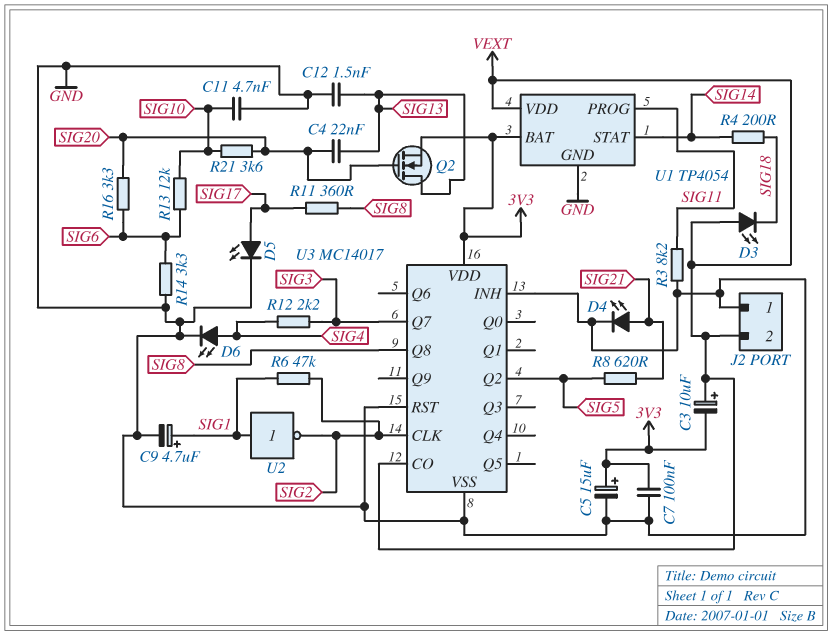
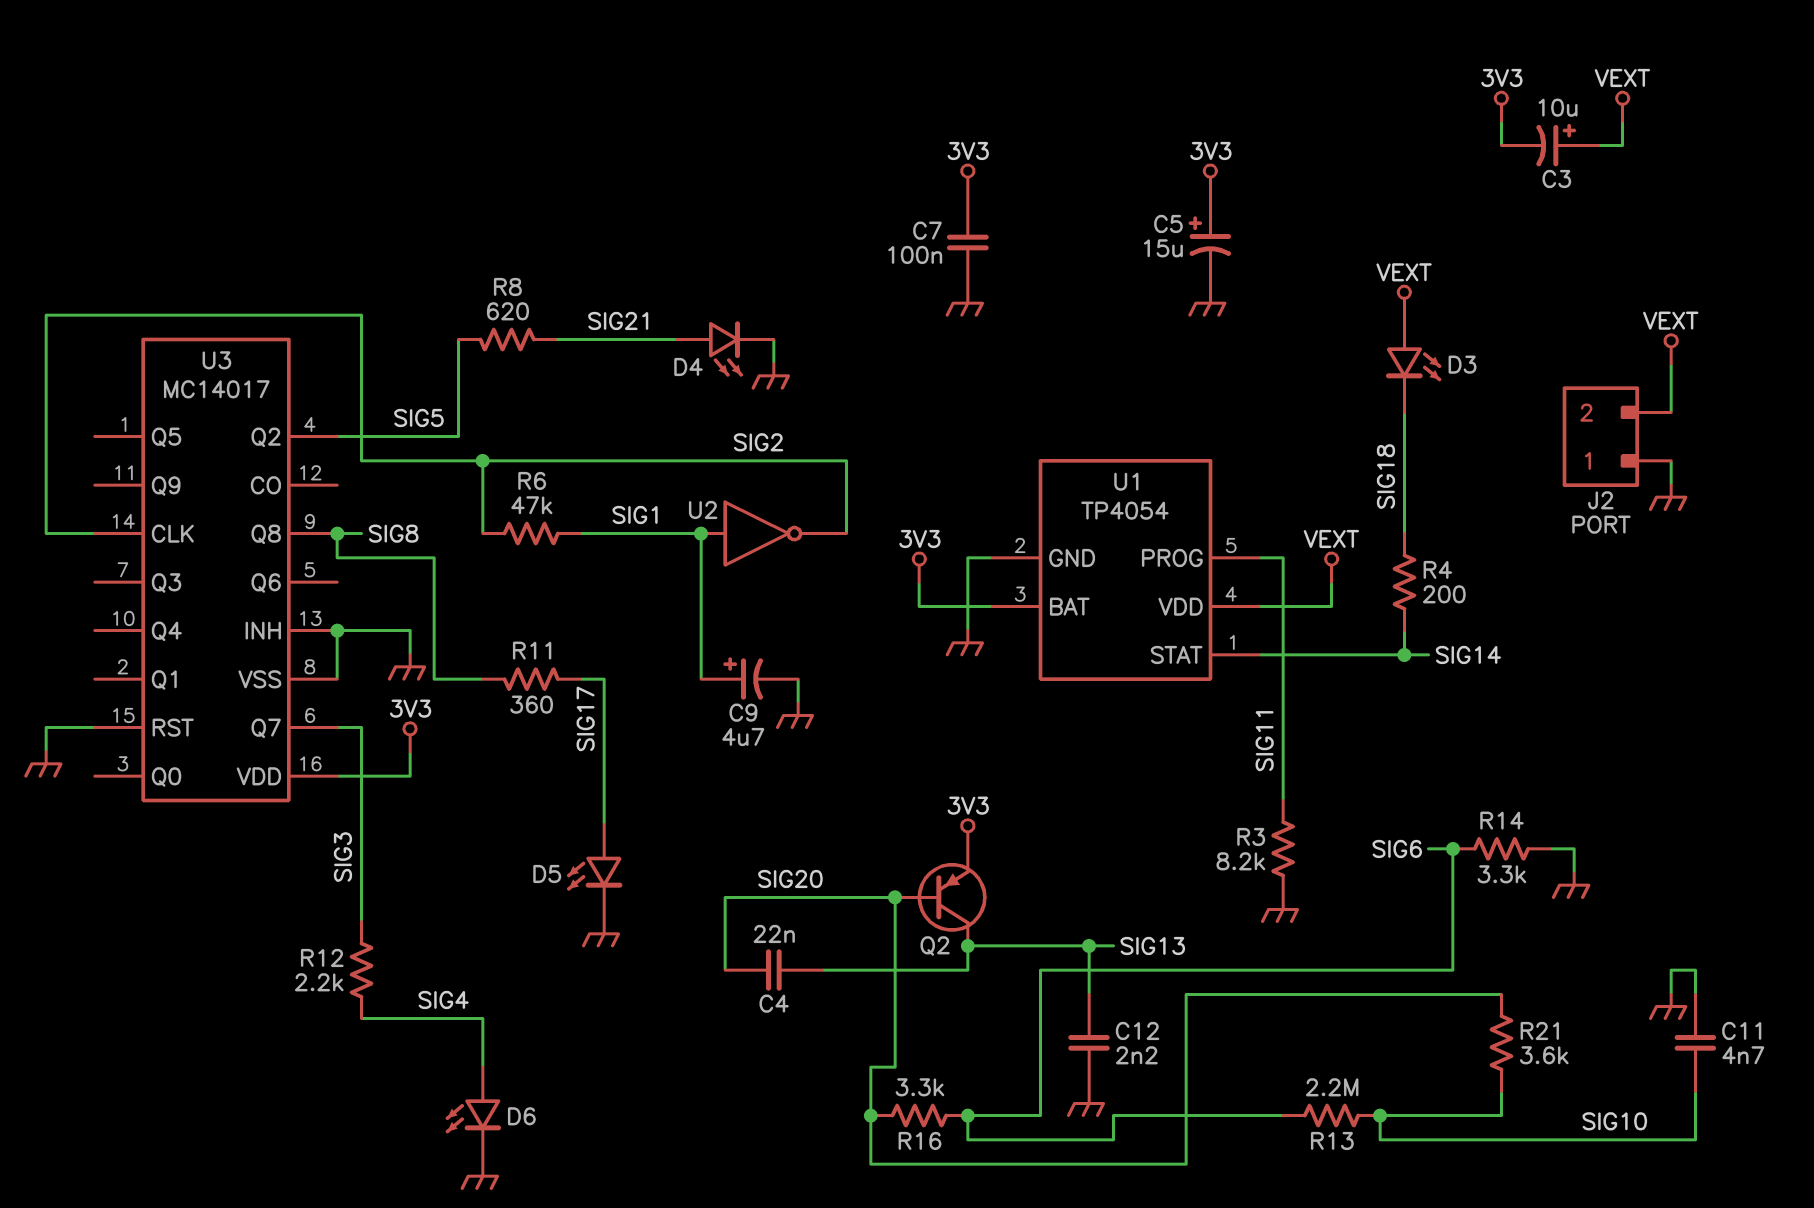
C12: 1.5nF (GND, SIG13) -> 2.2nF (GND, SIG13)
Q2: NMOS (G SIG20, D SIG13, S 3V3) -> PNP (B SIG20, C SIG13, E 3V3)
R13: 12k (SIG6, SIG10) -> 2.2M (SIG6, SIG10)
U3 pin CO: VEXT -> none

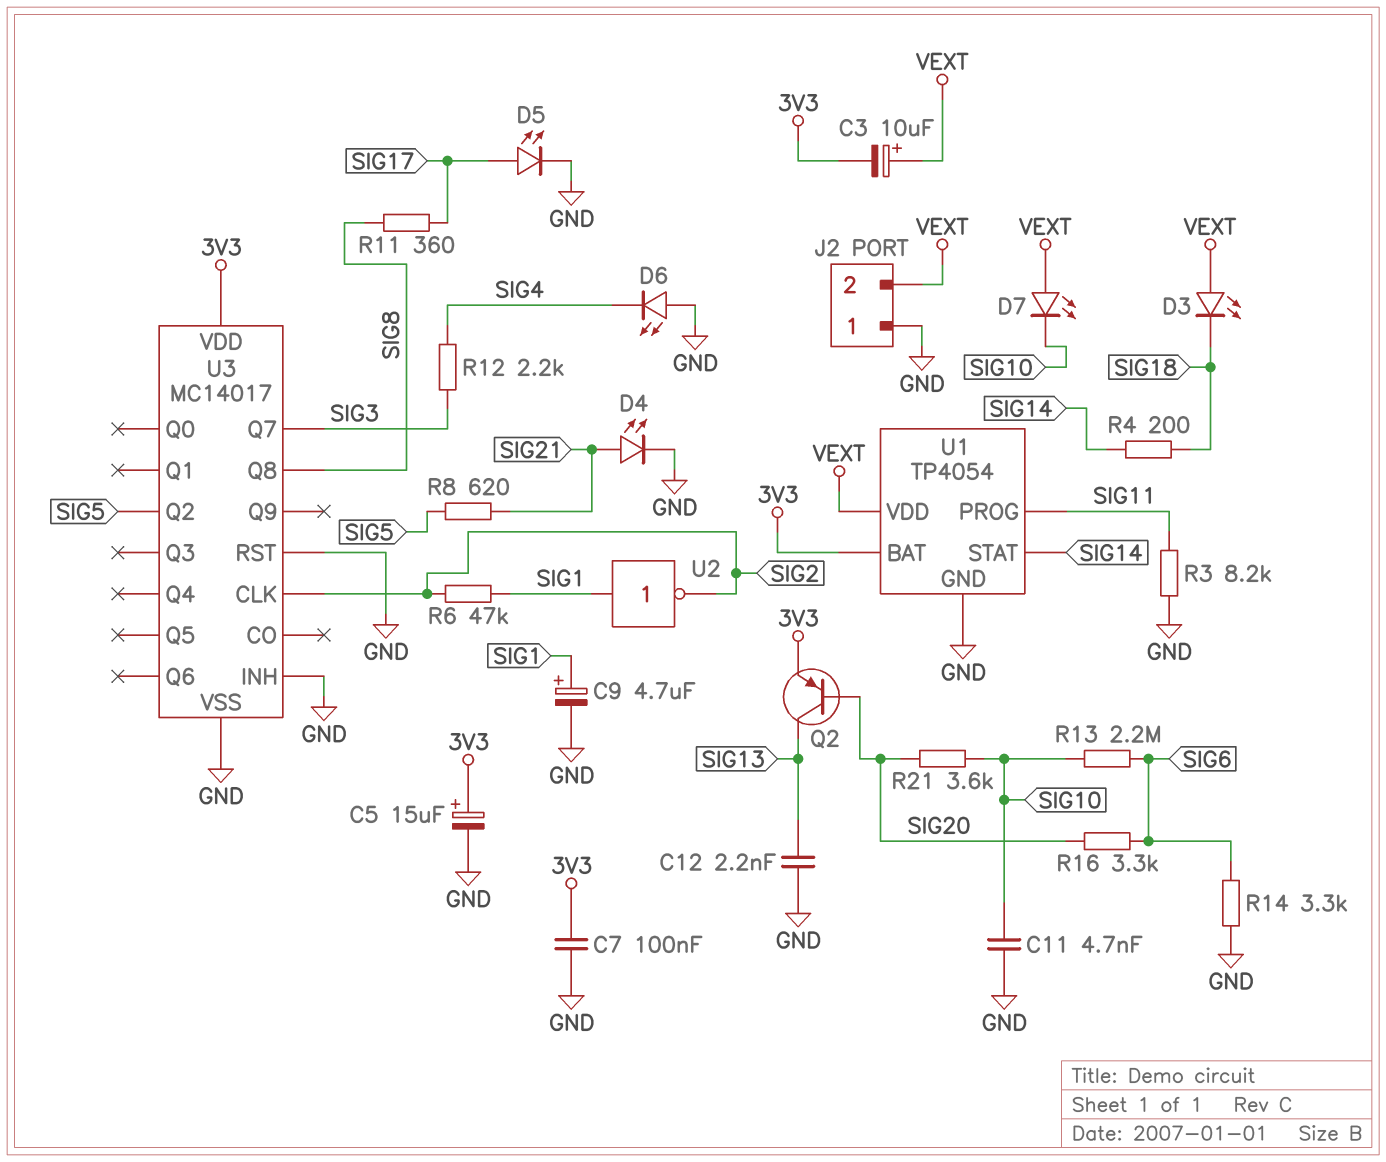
C4: 22nF (SIG13, SIG20) -> none
D6: LED (A SIG4, K GND) -> LED (A GND, K SIG4)
D7: none -> LED (A VEXT, K SIG10)

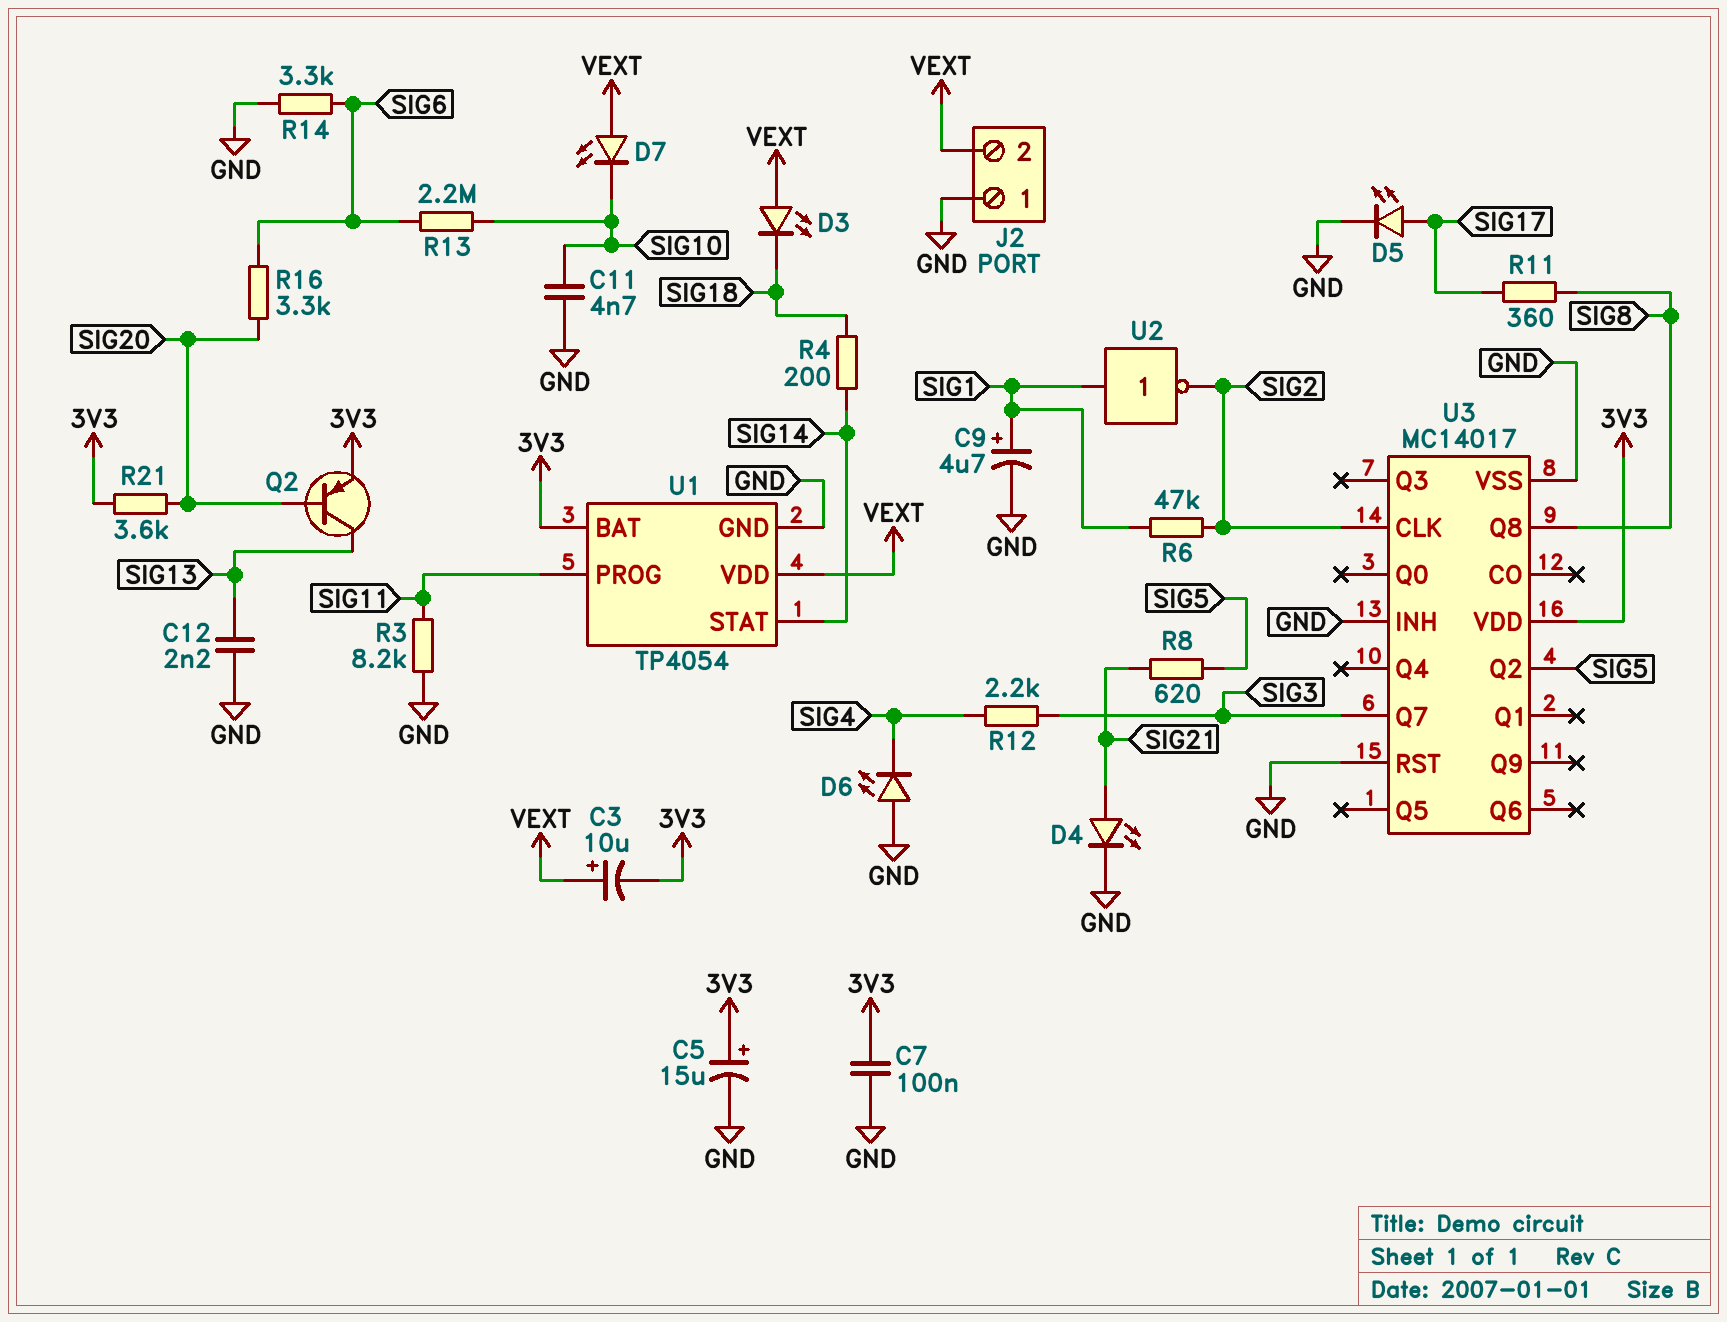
R21: 3.6k (SIG10, SIG20) -> 3.6k (3V3, SIG20)

